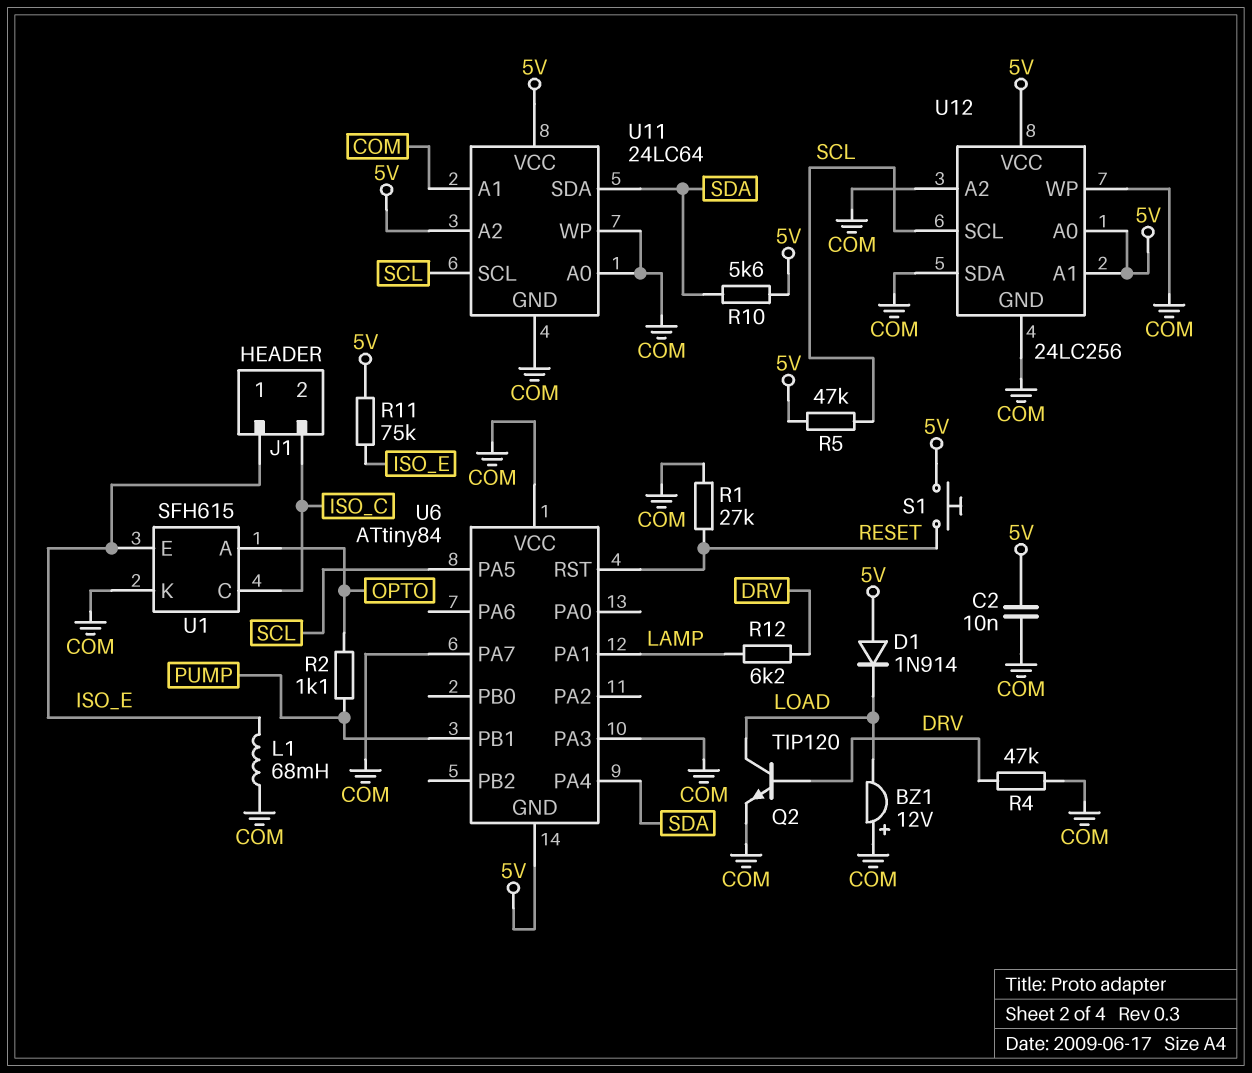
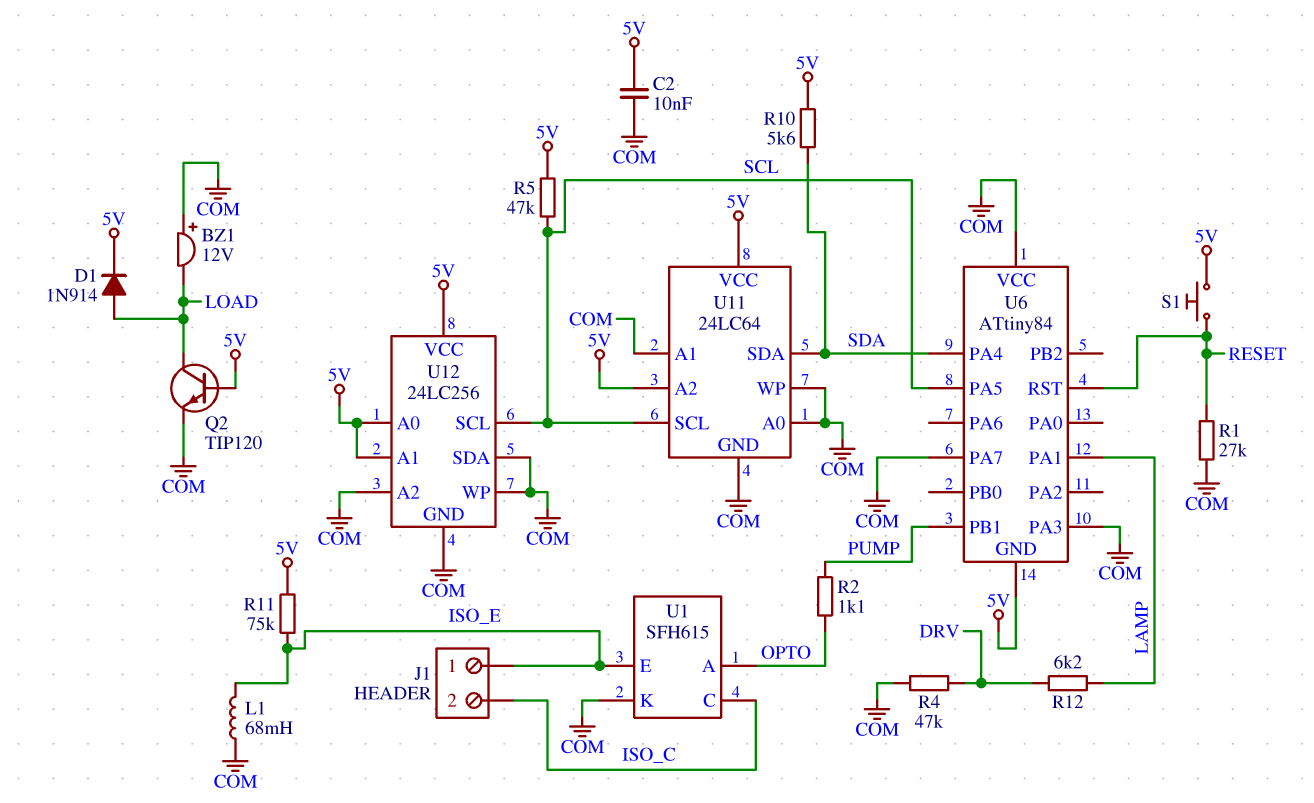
D1: diode 1N914 (A 5V, K LOAD) -> diode 1N914 (A LOAD, K 5V)
Q2: NPN TIP120 (B DRV, C LOAD, E COM) -> NPN TIP120 (B 5V, C LOAD, E COM)

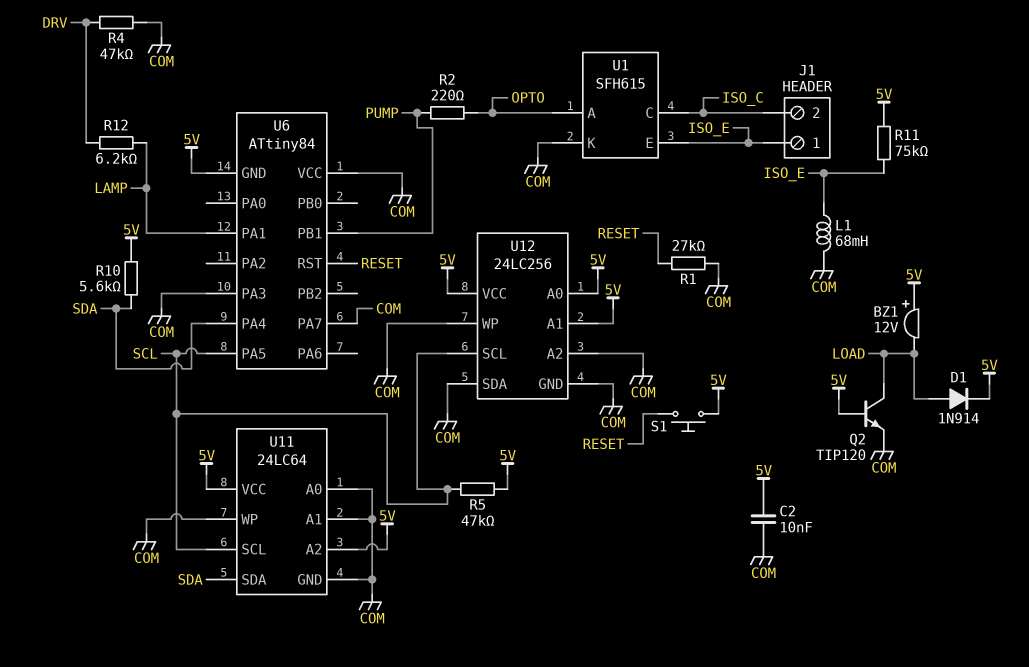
BZ1: buzzer 12V (plus COM, minus LOAD) -> buzzer 12V (plus 5V, minus LOAD)
R2: 1.1k (OPTO, PUMP) -> 220 (OPTO, PUMP)

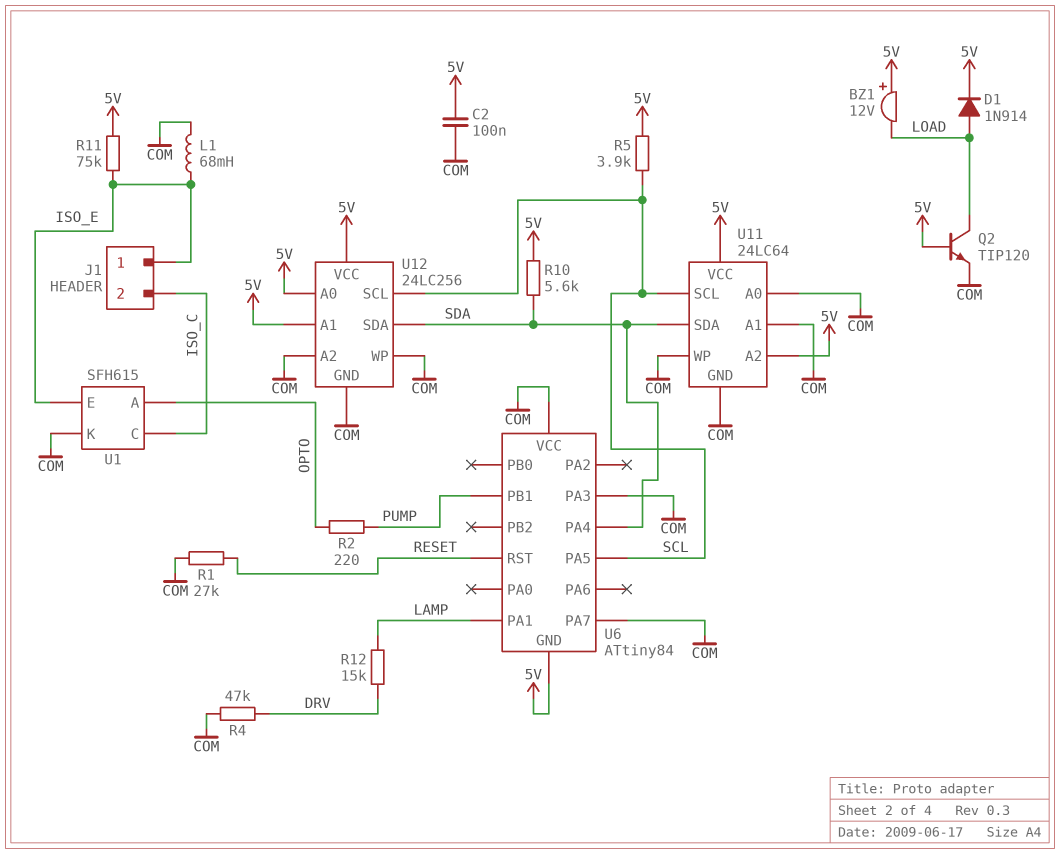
C2: 10nF (5V, COM) -> 100nF (5V, COM)
R5: 47k (5V, SCL) -> 3.9k (5V, SCL)
R12: 6.2k (DRV, LAMP) -> 15k (DRV, LAMP)
S1: button (5V, RESET) -> none
U12 pin SDA: COM -> SDA

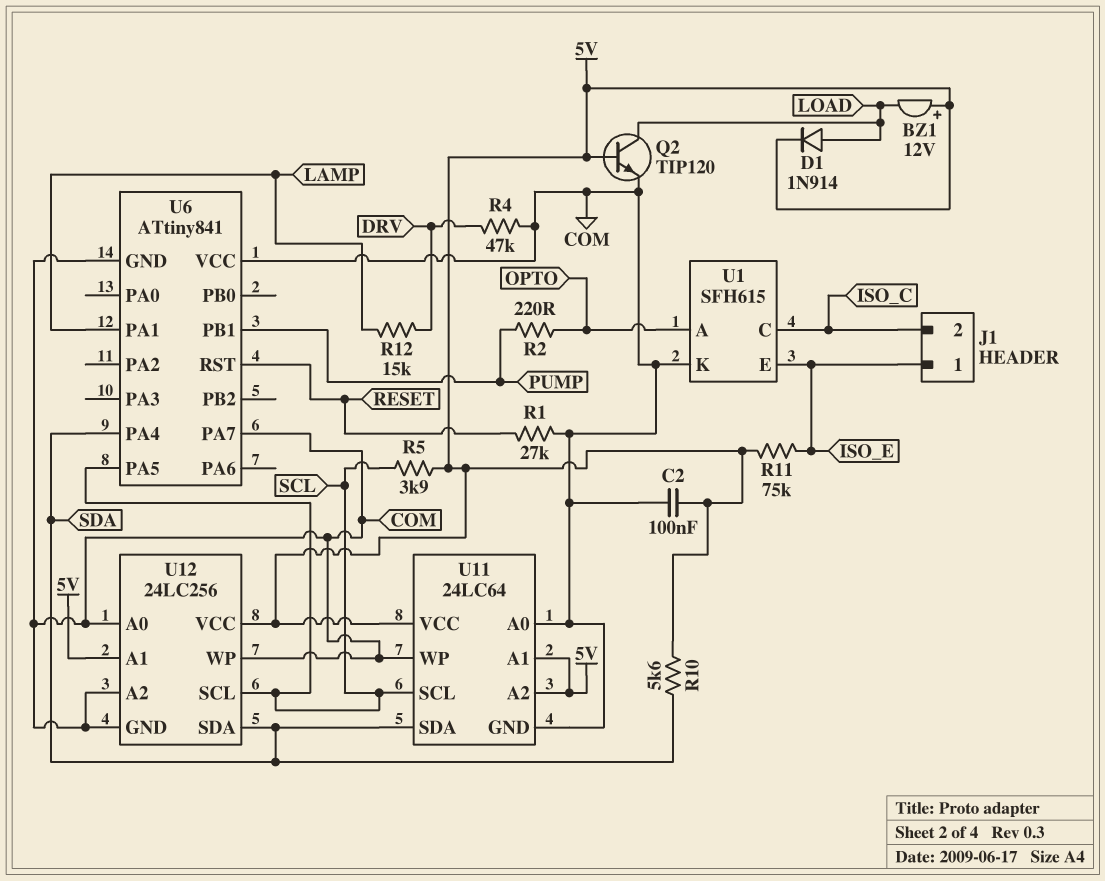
L1: 68mH (COM, ISO_E) -> none
U6: ATtiny84 -> ATtiny841
U6 pin GND: 5V -> COM
U6 pin PA3: COM -> none
U11 pin A1: COM -> 5V
U12 pin A0: 5V -> COM

